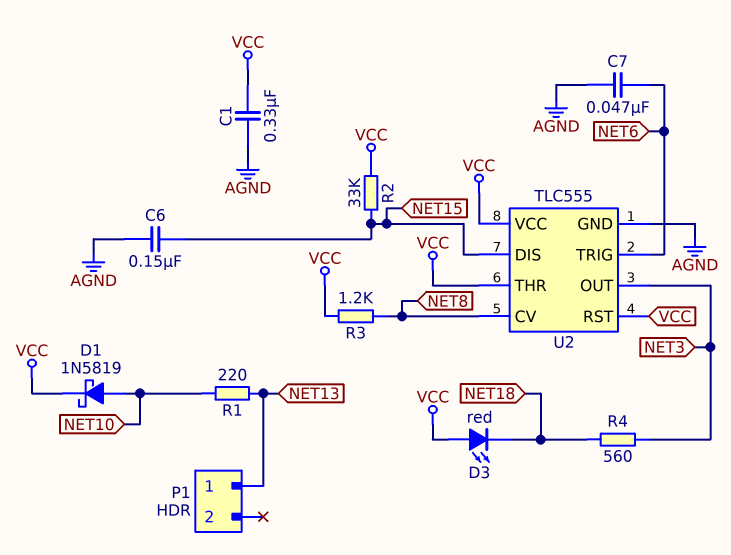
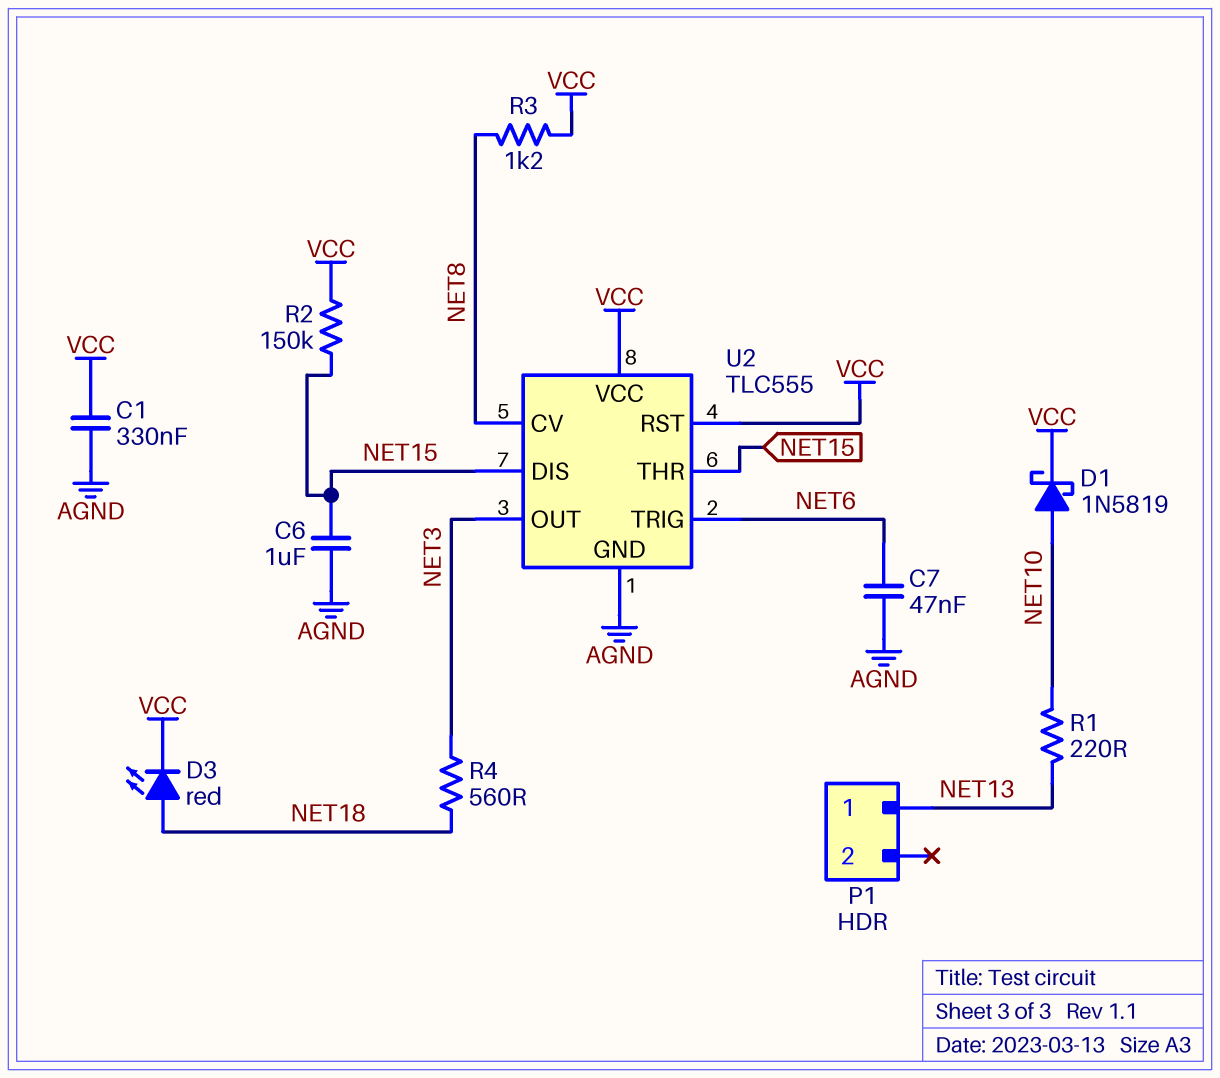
C6: 150nF (AGND, NET15) -> 1uF (AGND, NET15)
D3: LED red (A VCC, K NET18) -> LED red (A NET18, K VCC)
R2: 33k (NET15, VCC) -> 150k (NET15, VCC)
U2 pin THR: VCC -> NET15

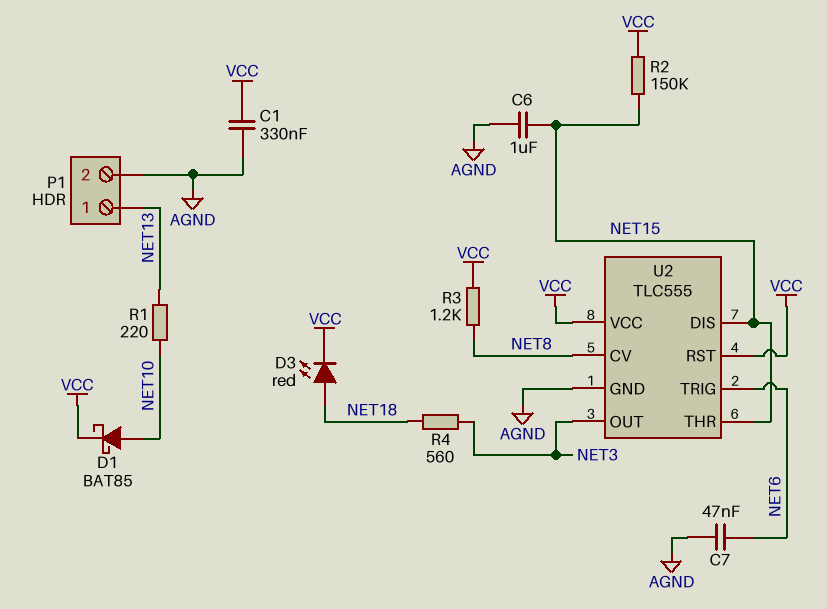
D1: schottky 1N5819 (A NET10, K VCC) -> schottky BAT85 (A NET10, K VCC)
P1 pin 2: none -> AGND

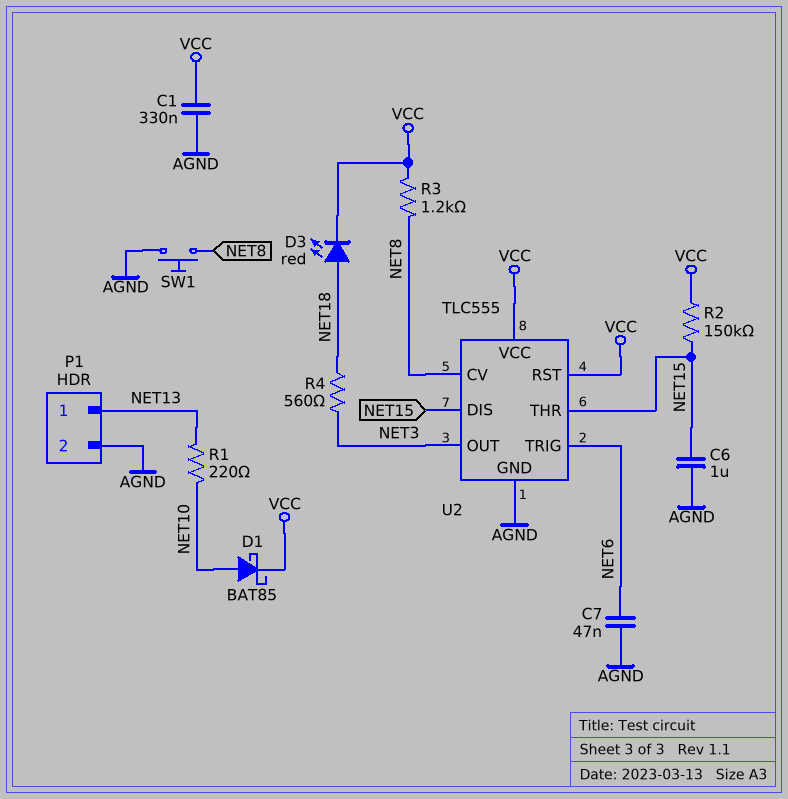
SW1: none -> button (AGND, NET8)

